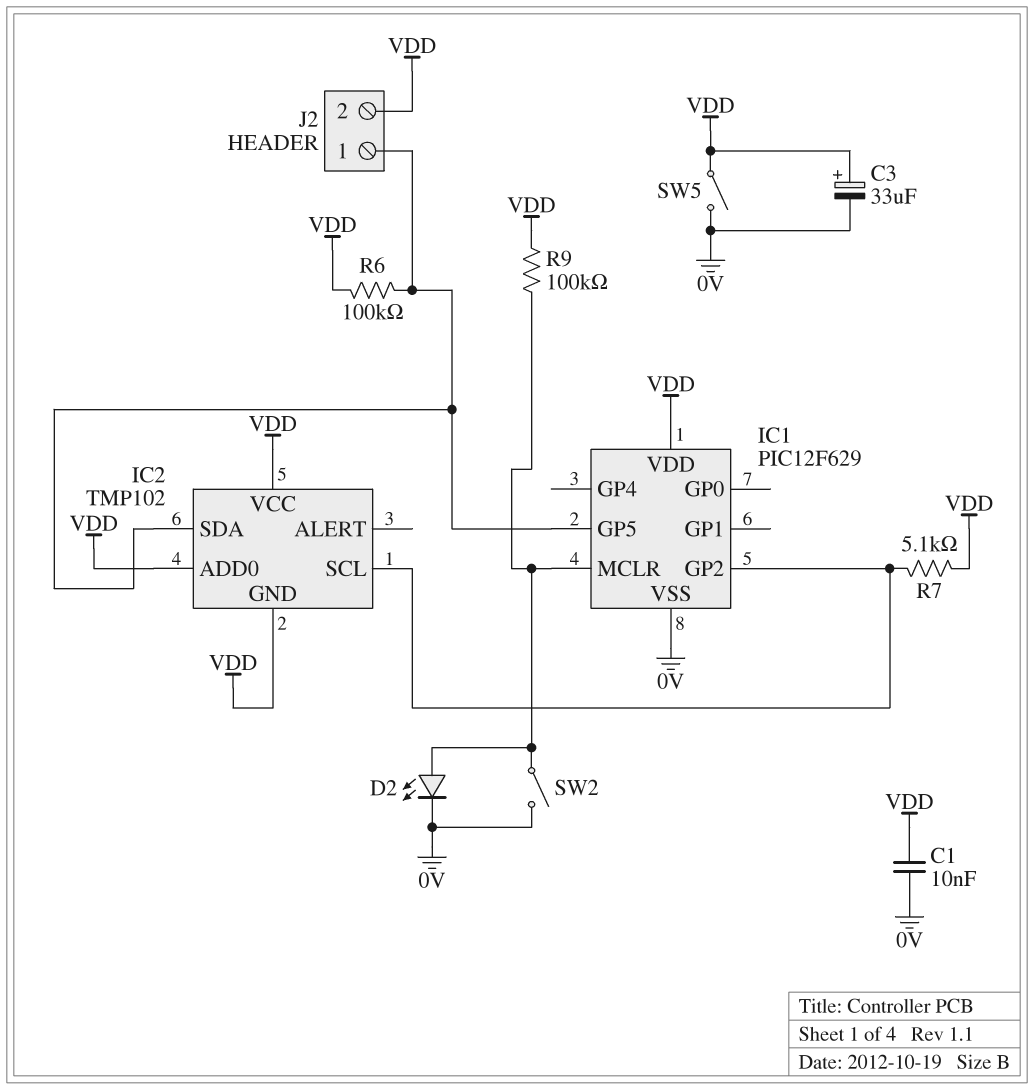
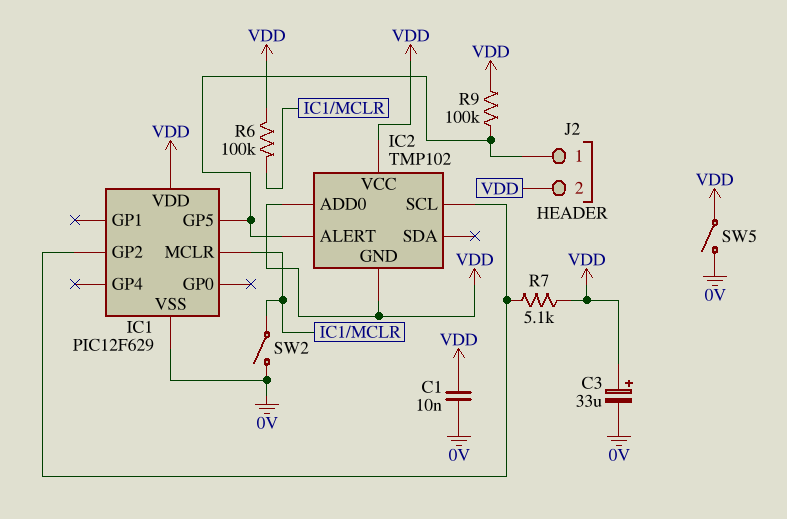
D2: LED (A IC1/MCLR, K 0V) -> none
IC2 pin ALERT: none -> IC1/GP5
IC2 pin SDA: IC1/GP5 -> none
R6: 100k (IC1/GP5, VDD) -> 100k (IC1/MCLR, VDD)
R9: 100k (IC1/MCLR, VDD) -> 100k (IC1/GP5, VDD)

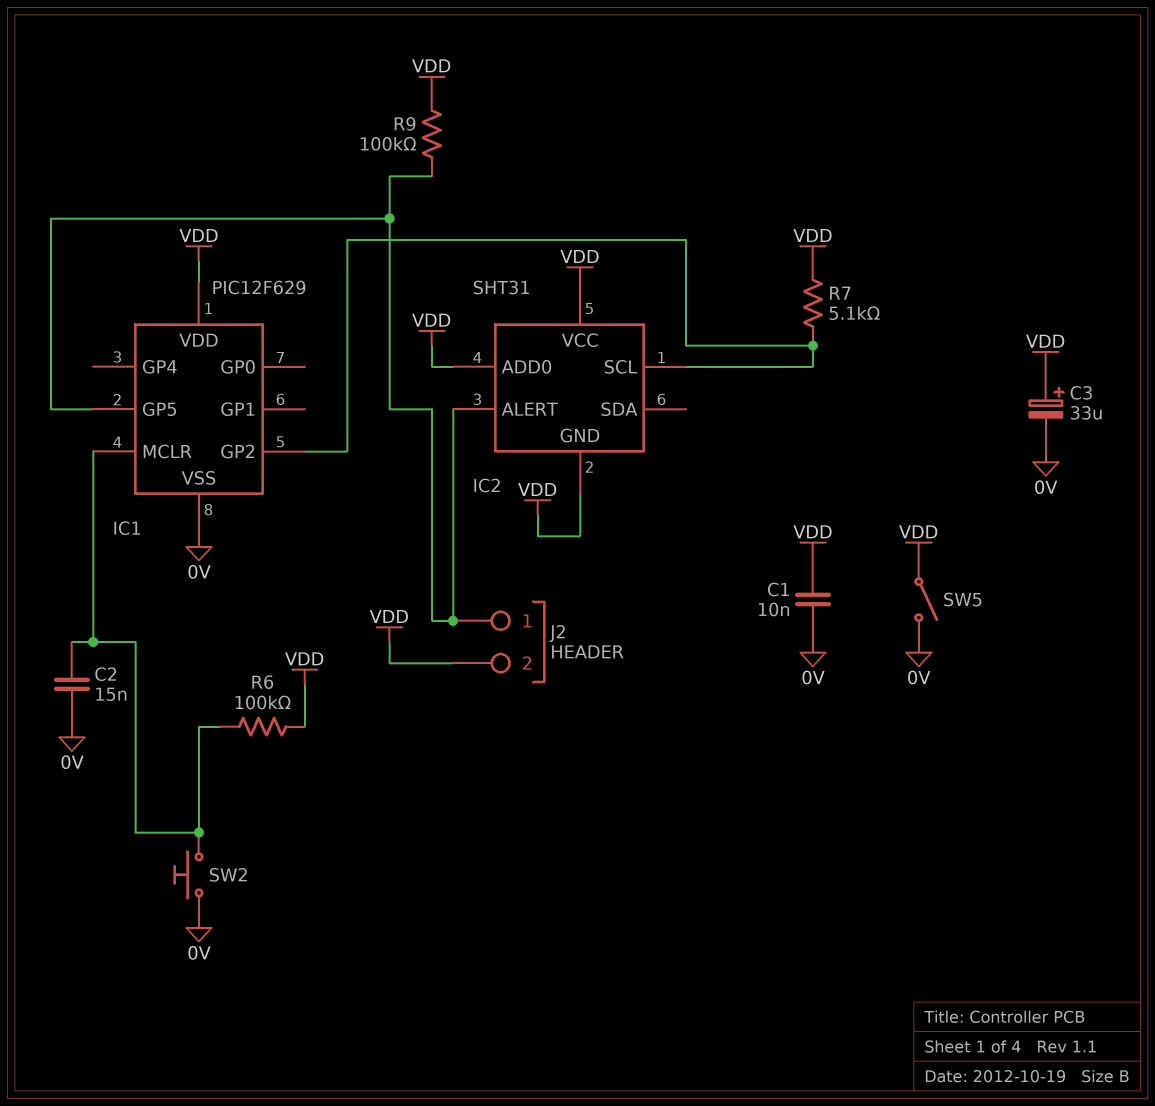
C2: none -> 15nF (0V, IC1/MCLR)
IC2: TMP102 -> SHT31
SW2: switch (0V, IC1/MCLR) -> button (0V, IC1/MCLR)

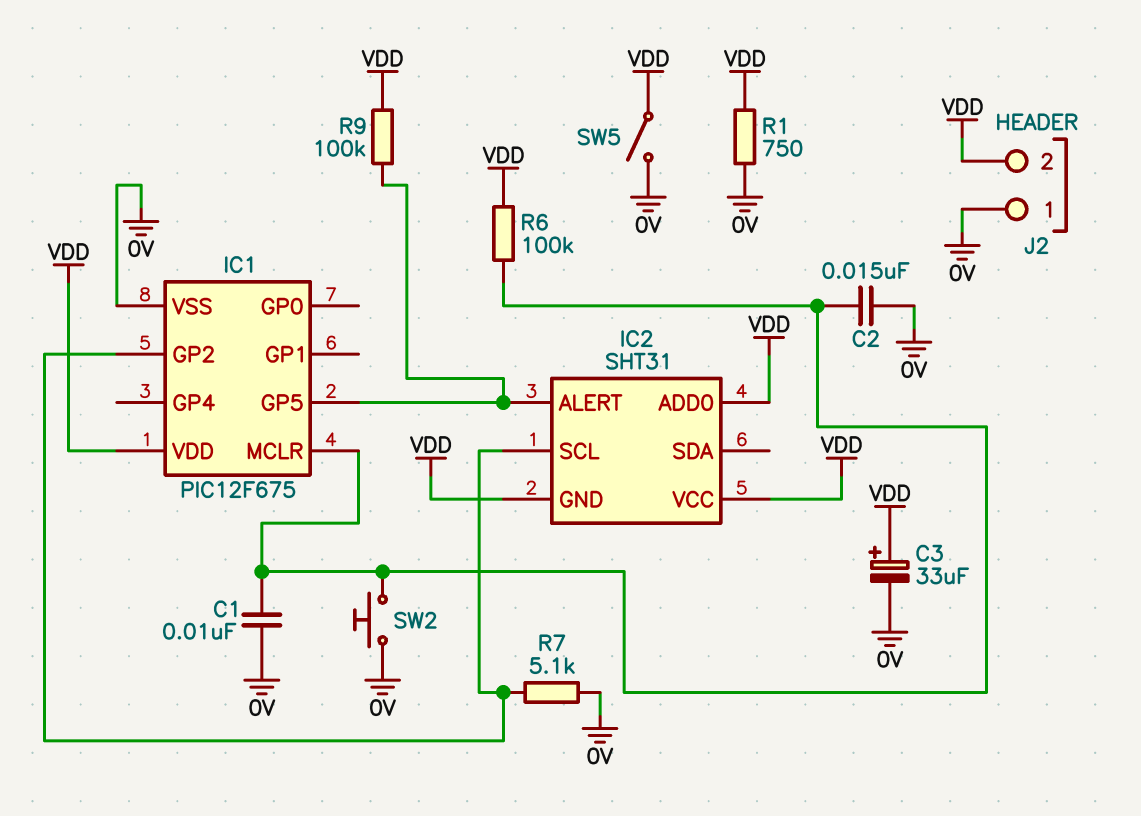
C1: 10nF (0V, VDD) -> 10nF (0V, IC1/MCLR)
IC1: PIC12F629 -> PIC12F675
J2 pin 1: IC1/GP5 -> 0V
R1: none -> 750 (0V, VDD)
R7: 5.1k (IC1/GP2, VDD) -> 5.1k (0V, IC1/GP2)

